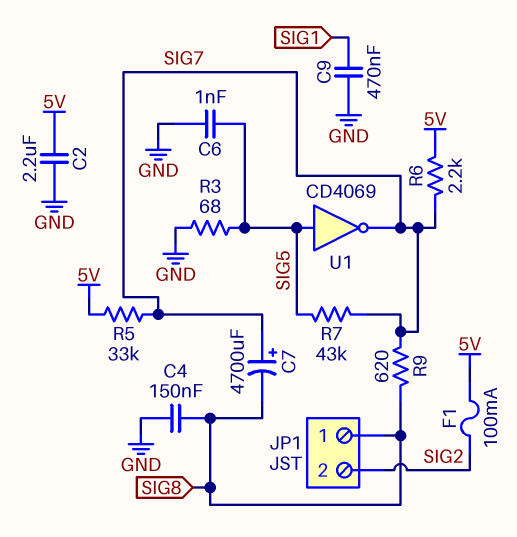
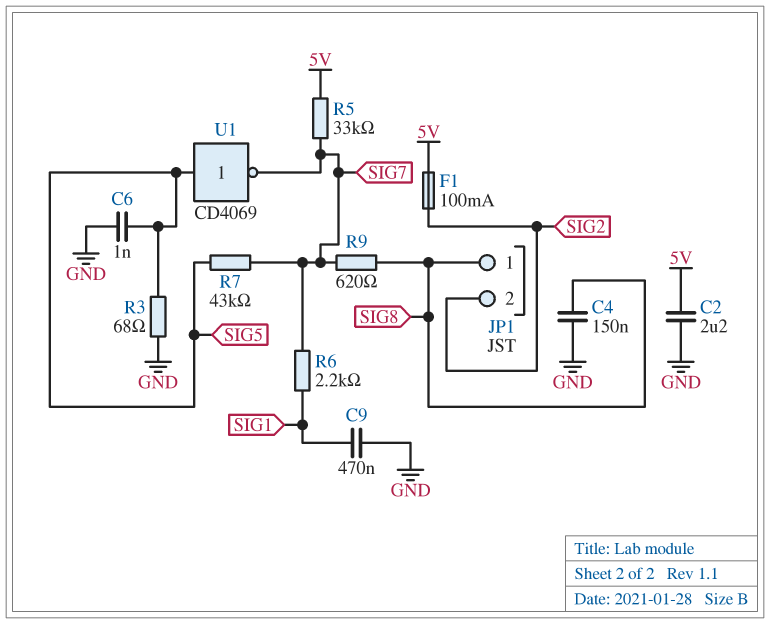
C7: 4700uF (plus SIG7, minus SIG8) -> none
R6: 2.2k (5V, SIG7) -> 2.2k (SIG1, SIG7)

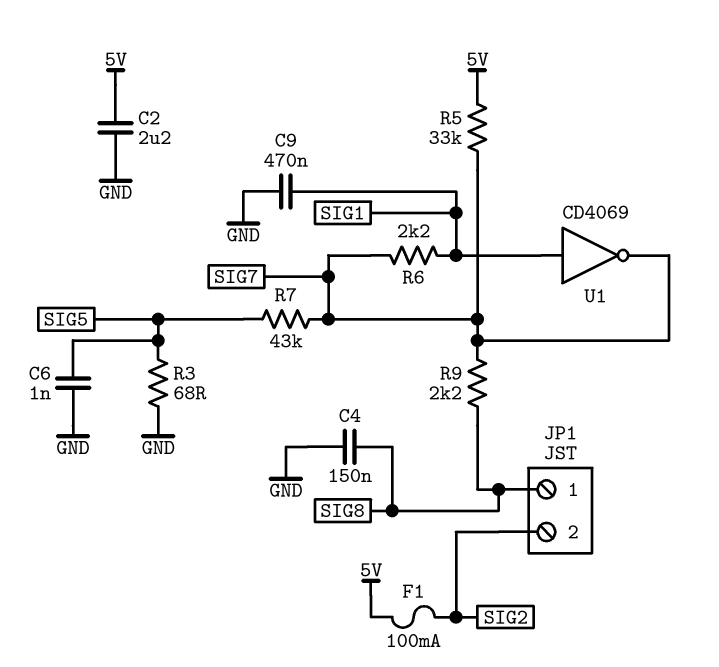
R9: 620 (SIG7, SIG8) -> 2.2k (SIG7, SIG8)
U1: NOT CD4069 (in SIG5, out SIG7) -> NOT CD4069 (in SIG1, out SIG7)

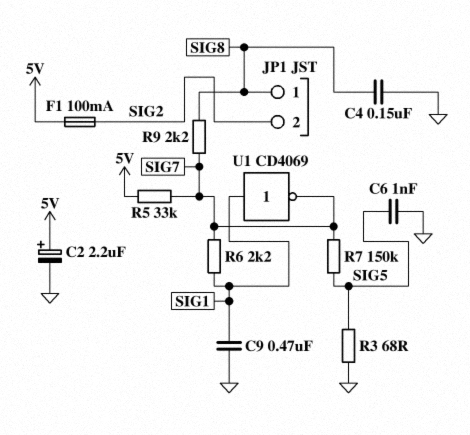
C2: 2.2uF (5V, GND) -> 2.2uF (plus 5V, minus GND)
R7: 43k (SIG5, SIG7) -> 150k (SIG5, SIG7)

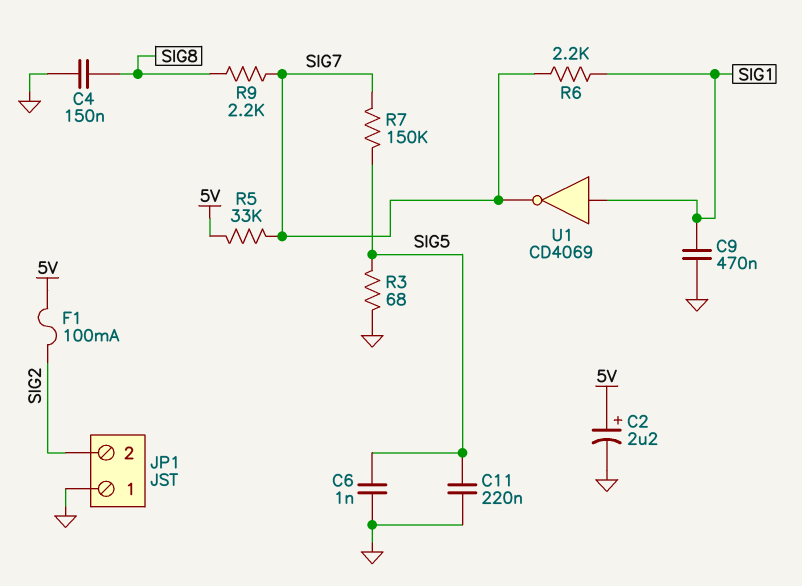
C11: none -> 220nF (GND, SIG5)
JP1 pin 1: SIG8 -> GND

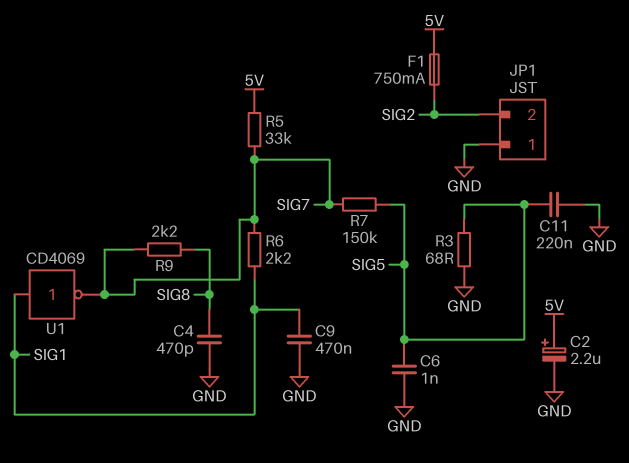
C4: 150nF (GND, SIG8) -> 470pF (GND, SIG8)
F1: 100mA (5V, SIG2) -> 750mA (5V, SIG2)

